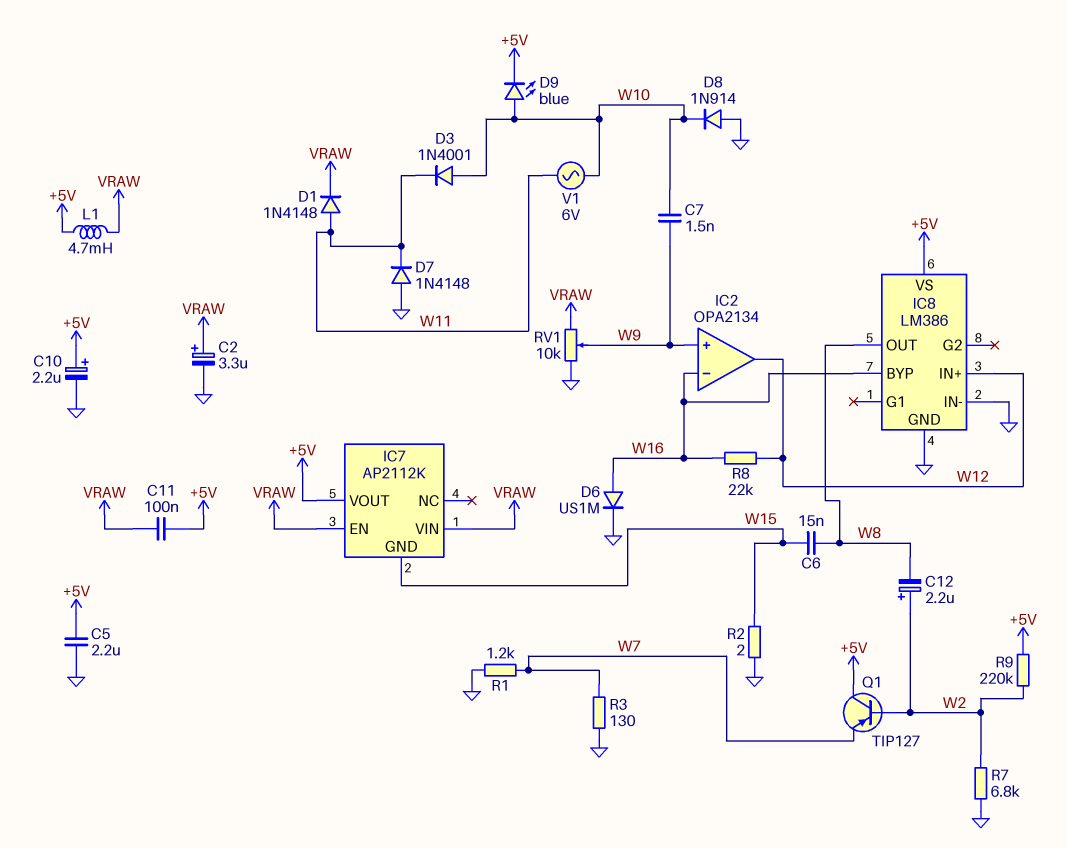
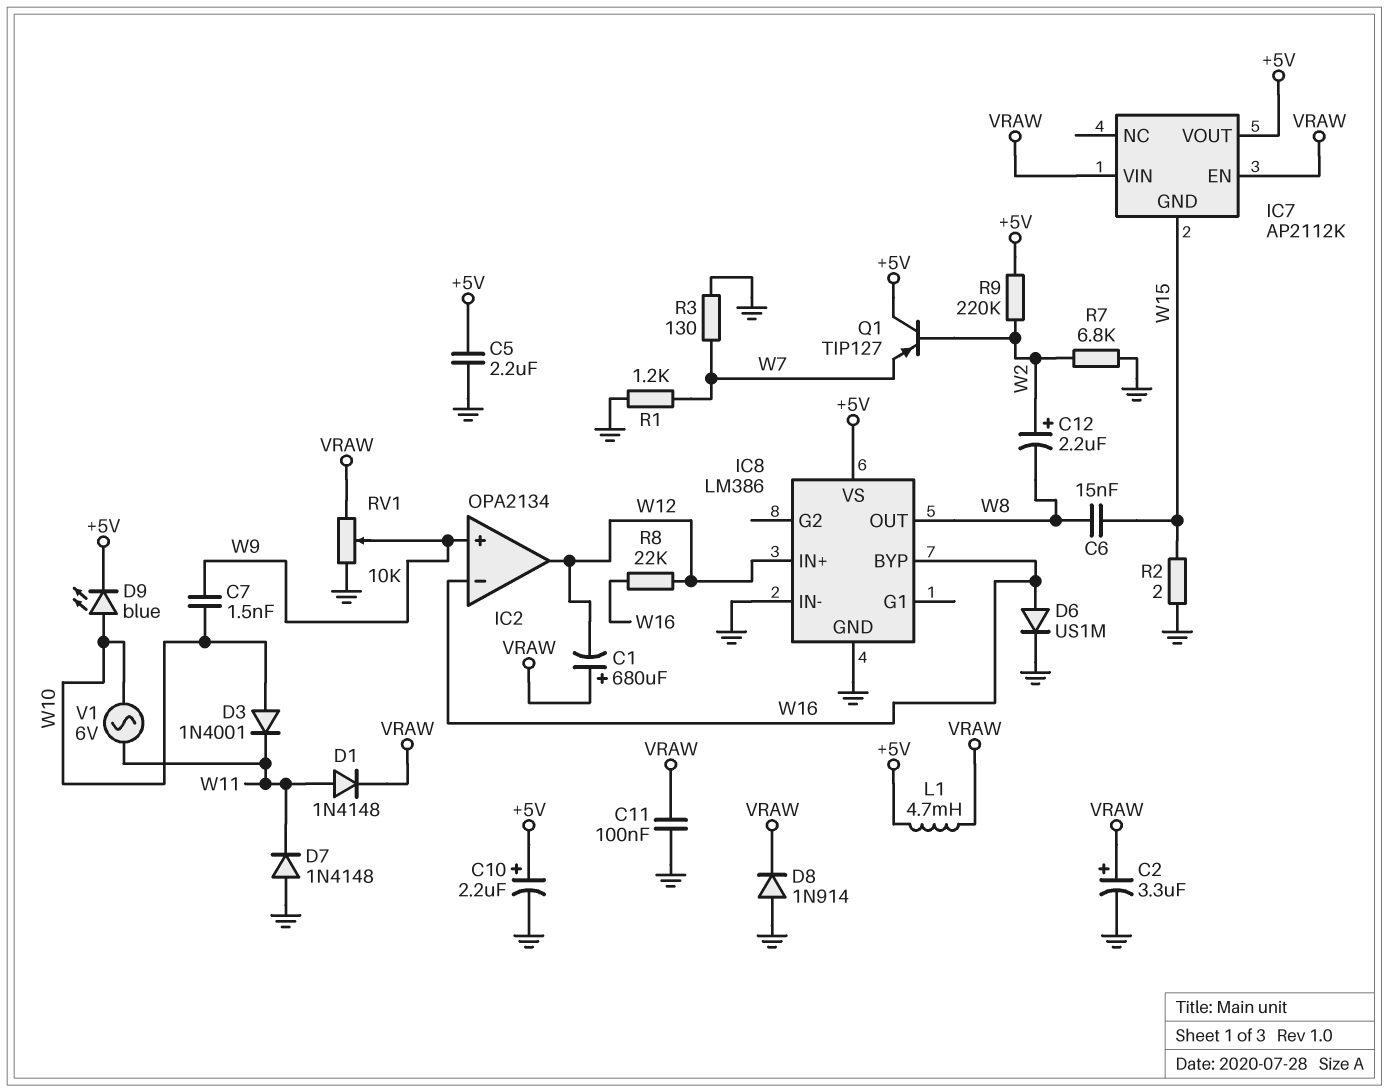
C1: none -> 680uF (plus VRAW, minus W12)
C11: 100nF (+5V, VRAW) -> 100nF (GND, VRAW)
D8: diode 1N914 (A GND, K W10) -> diode 1N914 (A GND, K VRAW)

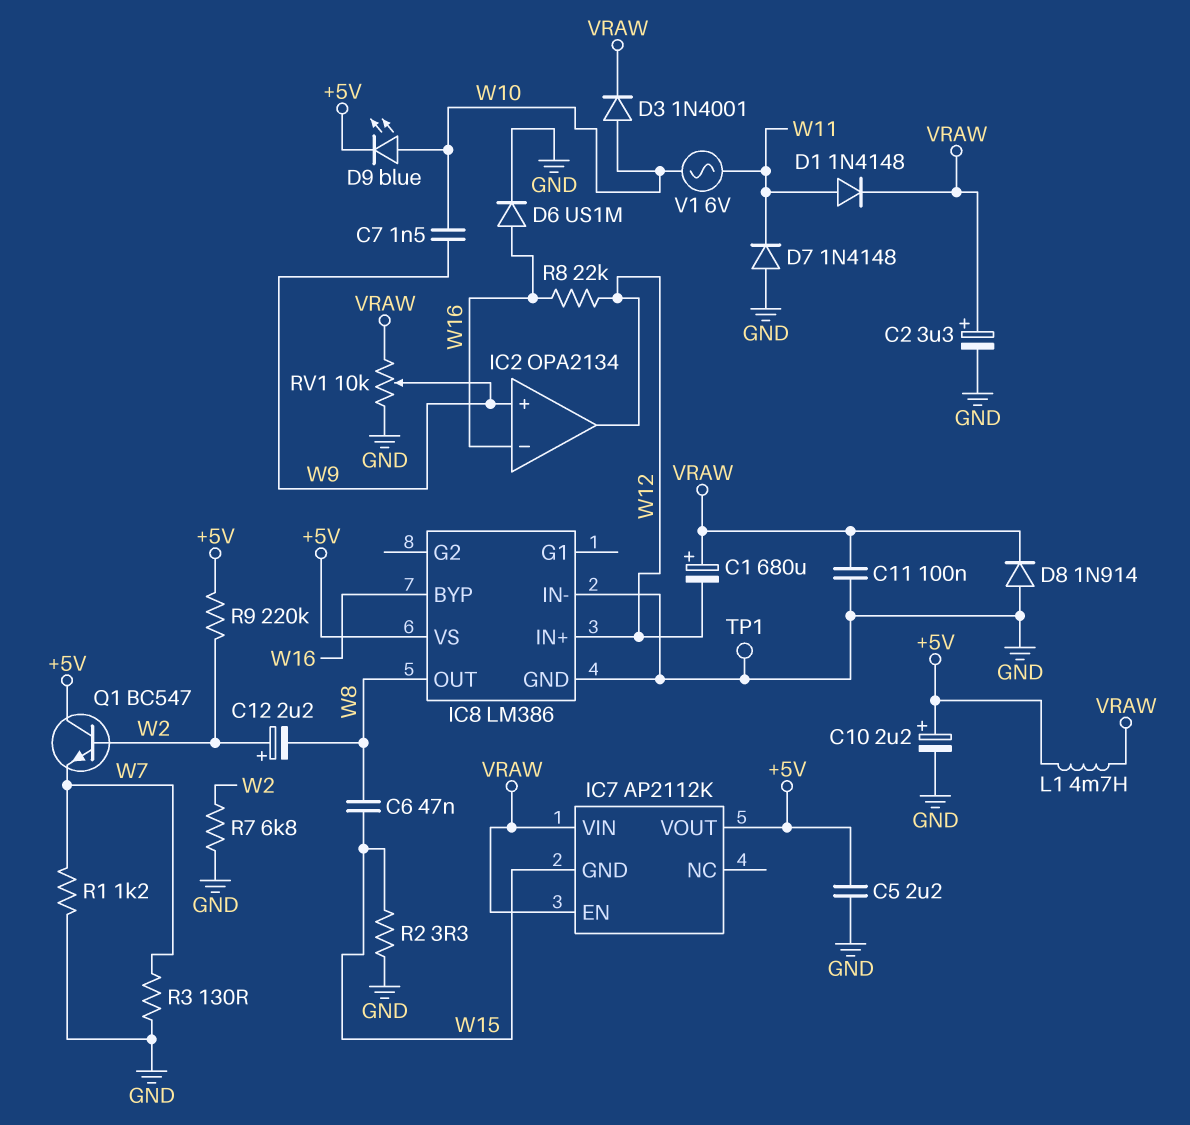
C6: 15nF (W8, W15) -> 47nF (W8, W15)
D3: diode 1N4001 (A W10, K W11) -> diode 1N4001 (A W10, K VRAW)
Q1: PNP TIP127 (B W2, C +5V, E W7) -> NPN BC547 (B W2, C +5V, E W7)
R2: 2 (GND, W15) -> 3.3 (GND, W15)
TP1: none -> test point (GND)

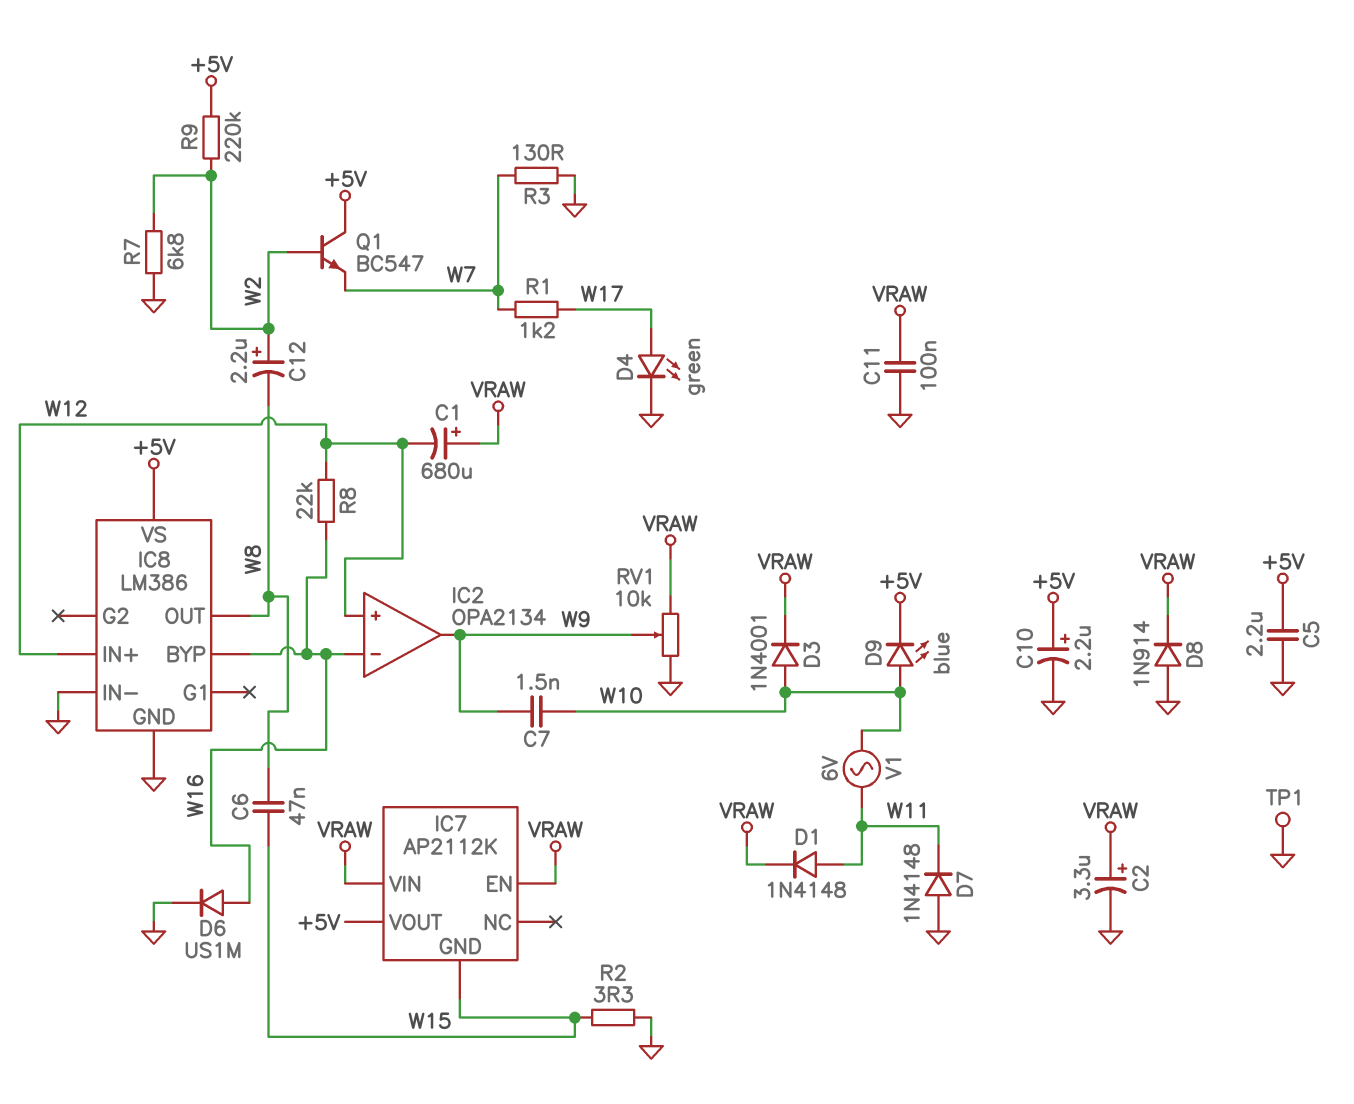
D4: none -> LED green (A W17, K GND)
IC2 pin in+: W9 -> W12
IC2 pin out: W12 -> W9
L1: 4.7mH (+5V, VRAW) -> none
R1: 1.2k (GND, W7) -> 1.2k (W7, W17)

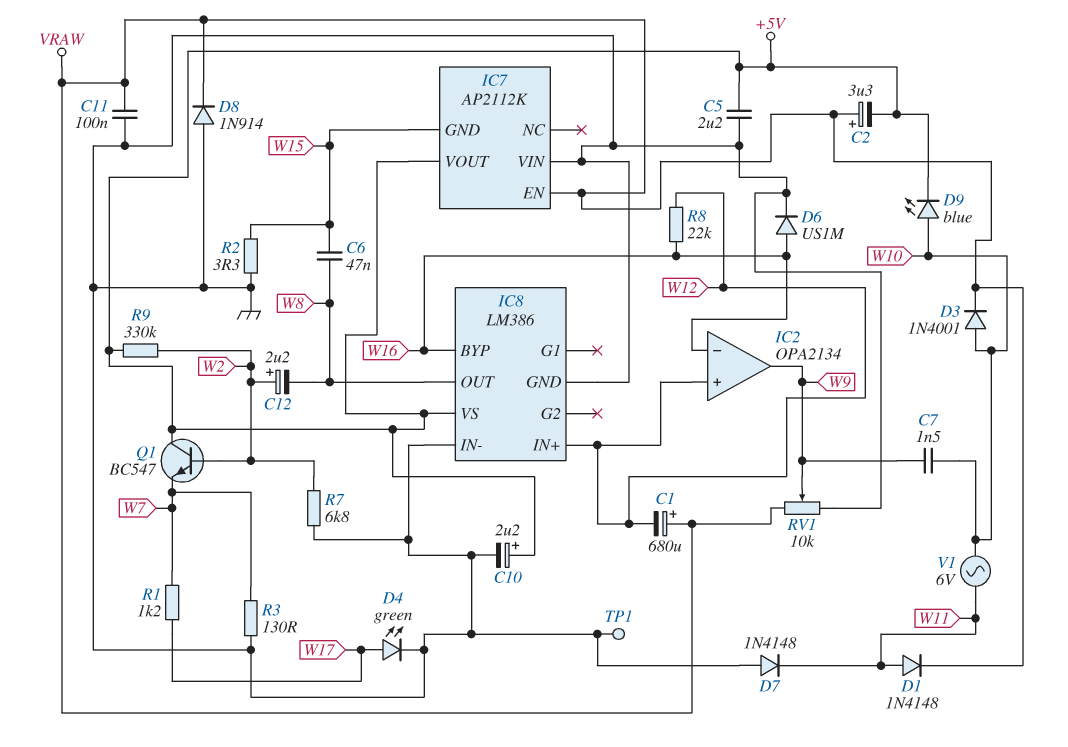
C2: 3.3uF (plus VRAW, minus GND) -> 3.3uF (plus VRAW, minus +5V)
IC7 pin VIN: VRAW -> GND
R9: 220k (+5V, W2) -> 330k (+5V, W2)

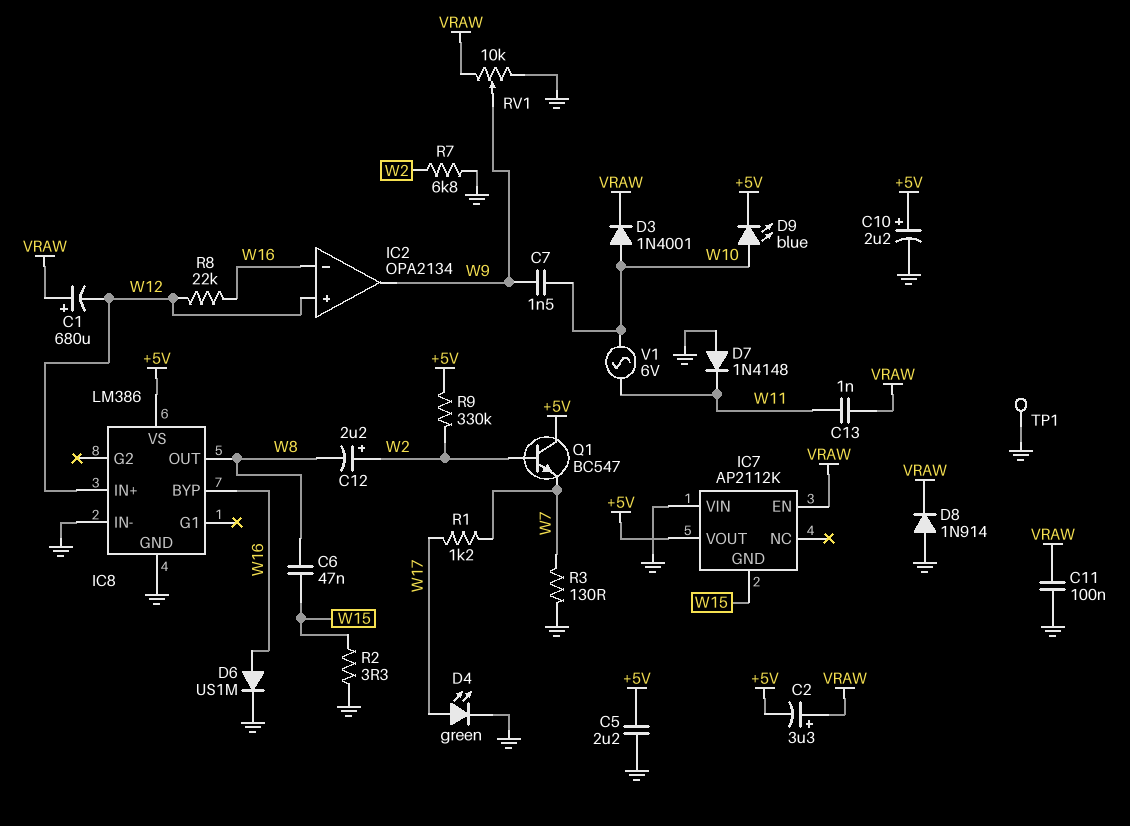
C13: none -> 1nF (VRAW, W11)
D1: diode 1N4148 (A W11, K VRAW) -> none

